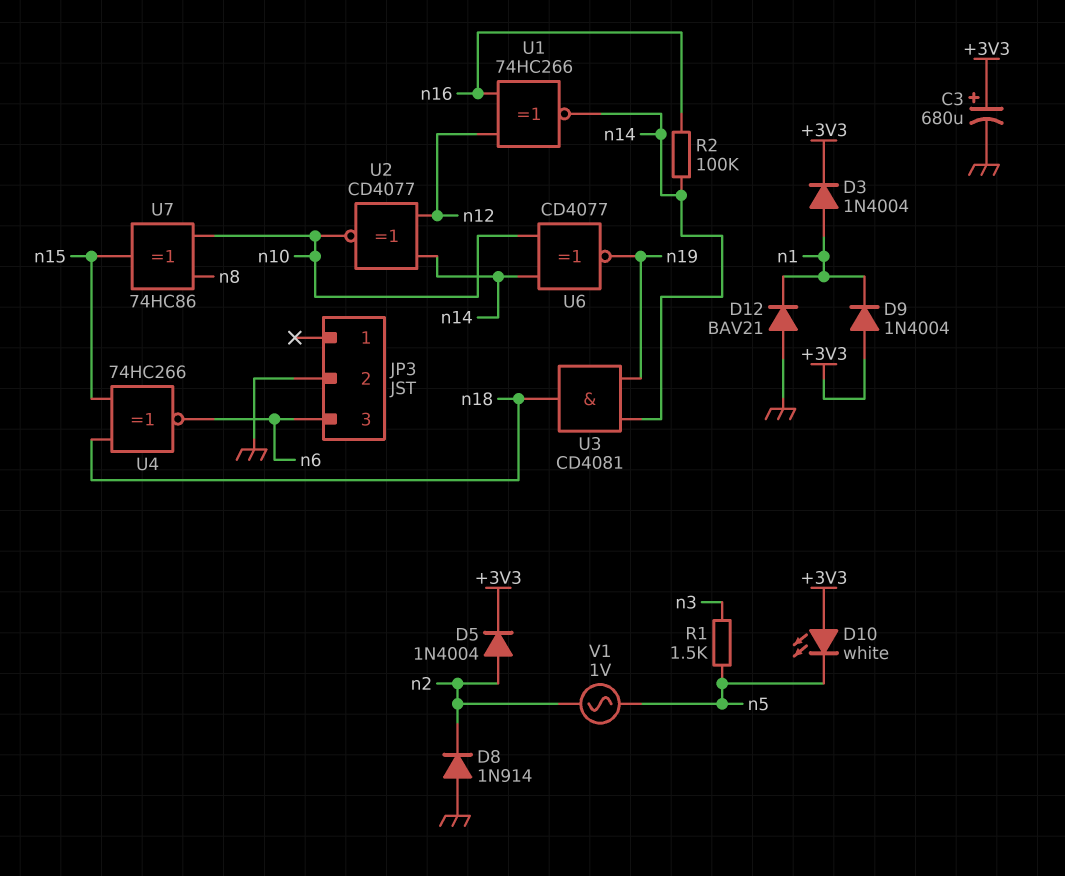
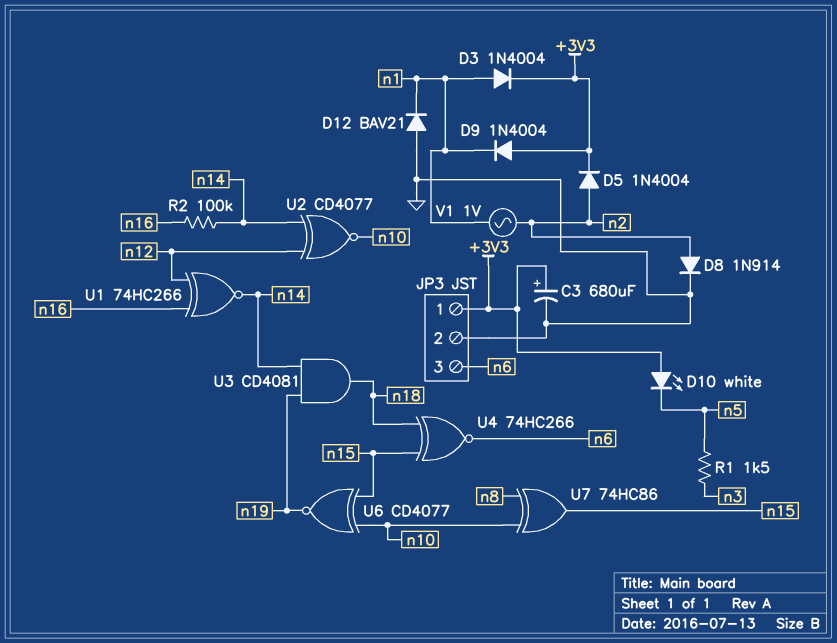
D8: diode 1N914 (A GND, K n2) -> diode 1N914 (A n2, K GND)
JP3 pin 1: none -> +3V3
U6: XNOR CD4077 (in n10, in n14, out n19) -> XNOR CD4077 (in n10, in n15, out n19)
V1: AC 1V (n2, n5) -> AC 1V (n1, n2)

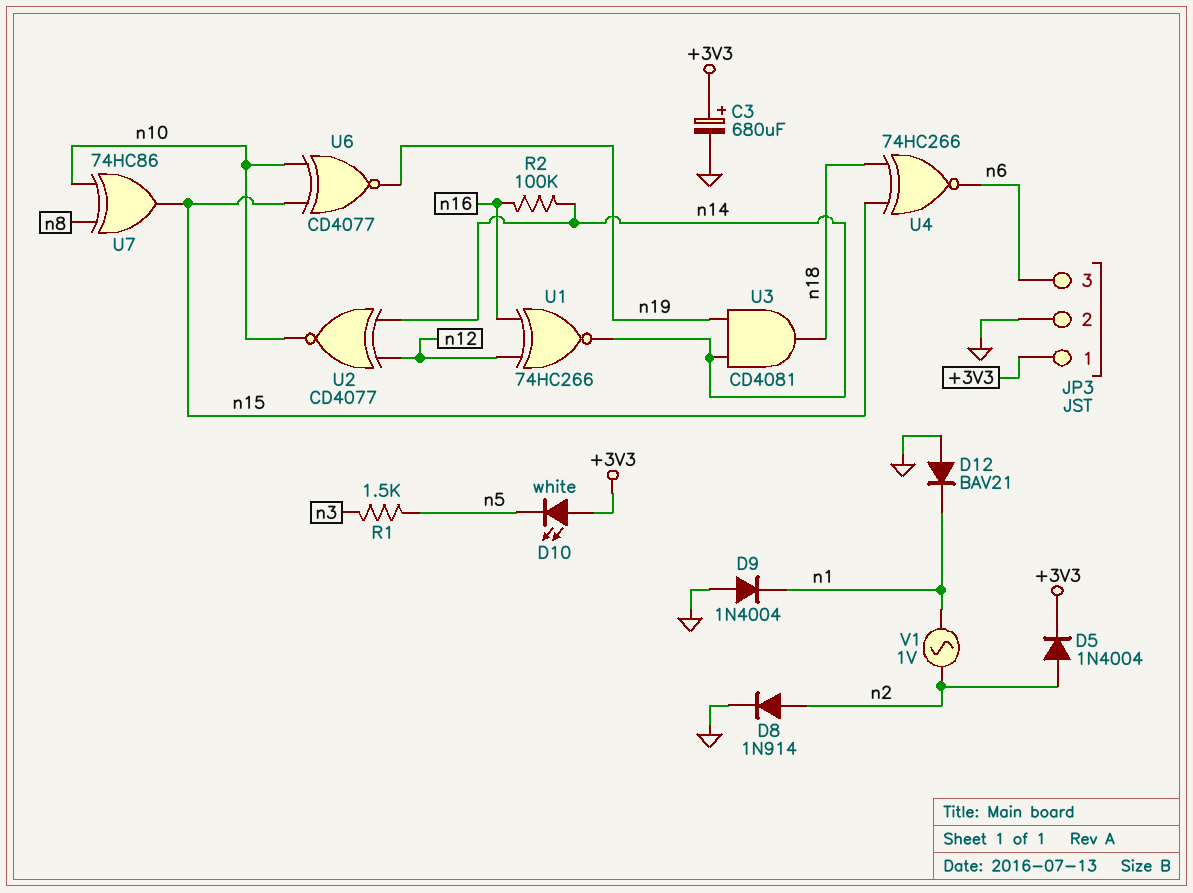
D3: diode 1N4004 (A n1, K +3V3) -> none
D9: diode 1N4004 (A +3V3, K n1) -> diode 1N4004 (A GND, K n1)

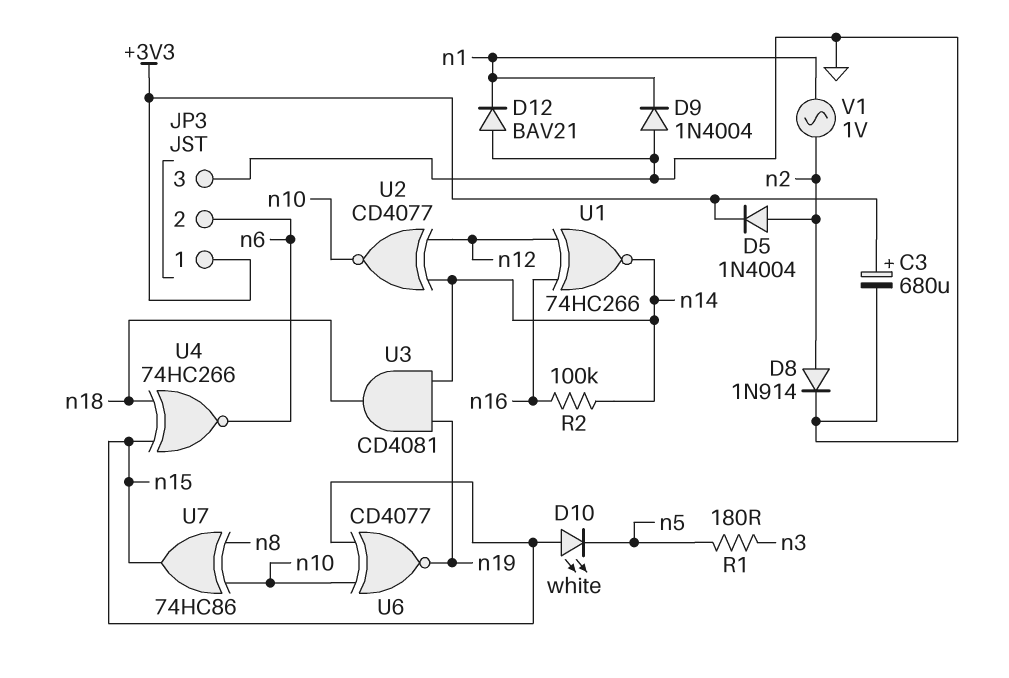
D10: LED white (A +3V3, K n5) -> LED white (A n15, K n5)
JP3 pin 2: GND -> n6
JP3 pin 3: n6 -> GND
R1: 1.5k (n3, n5) -> 180 (n3, n5)

